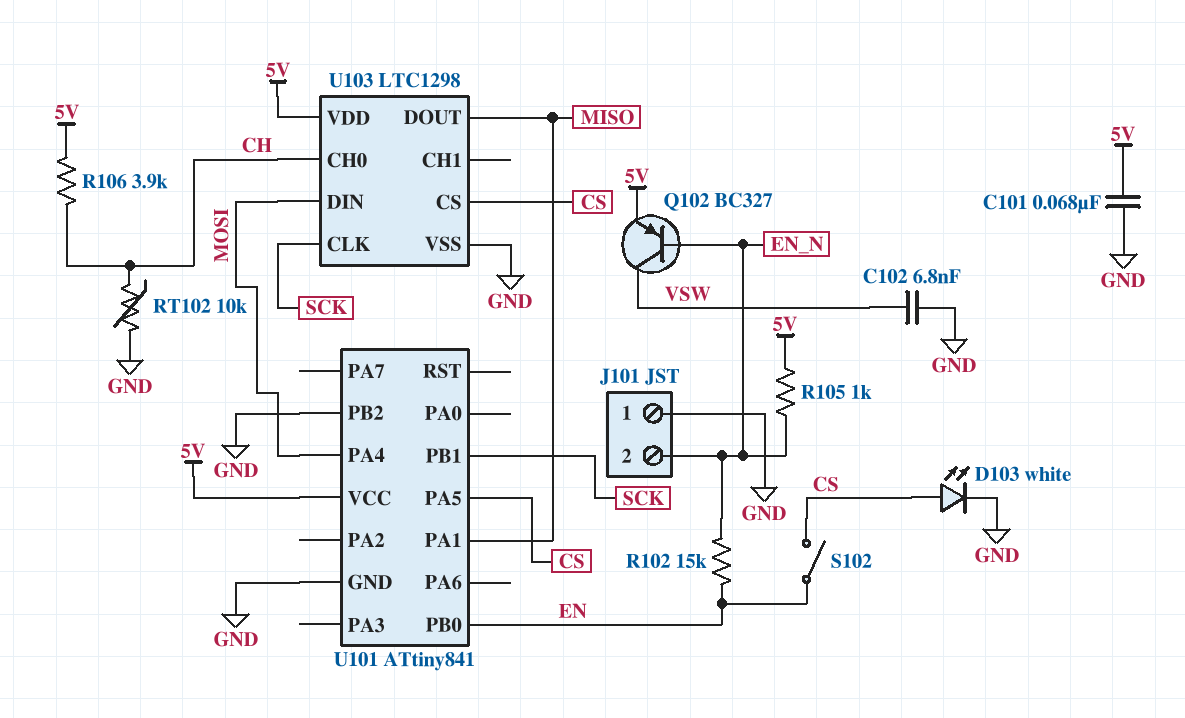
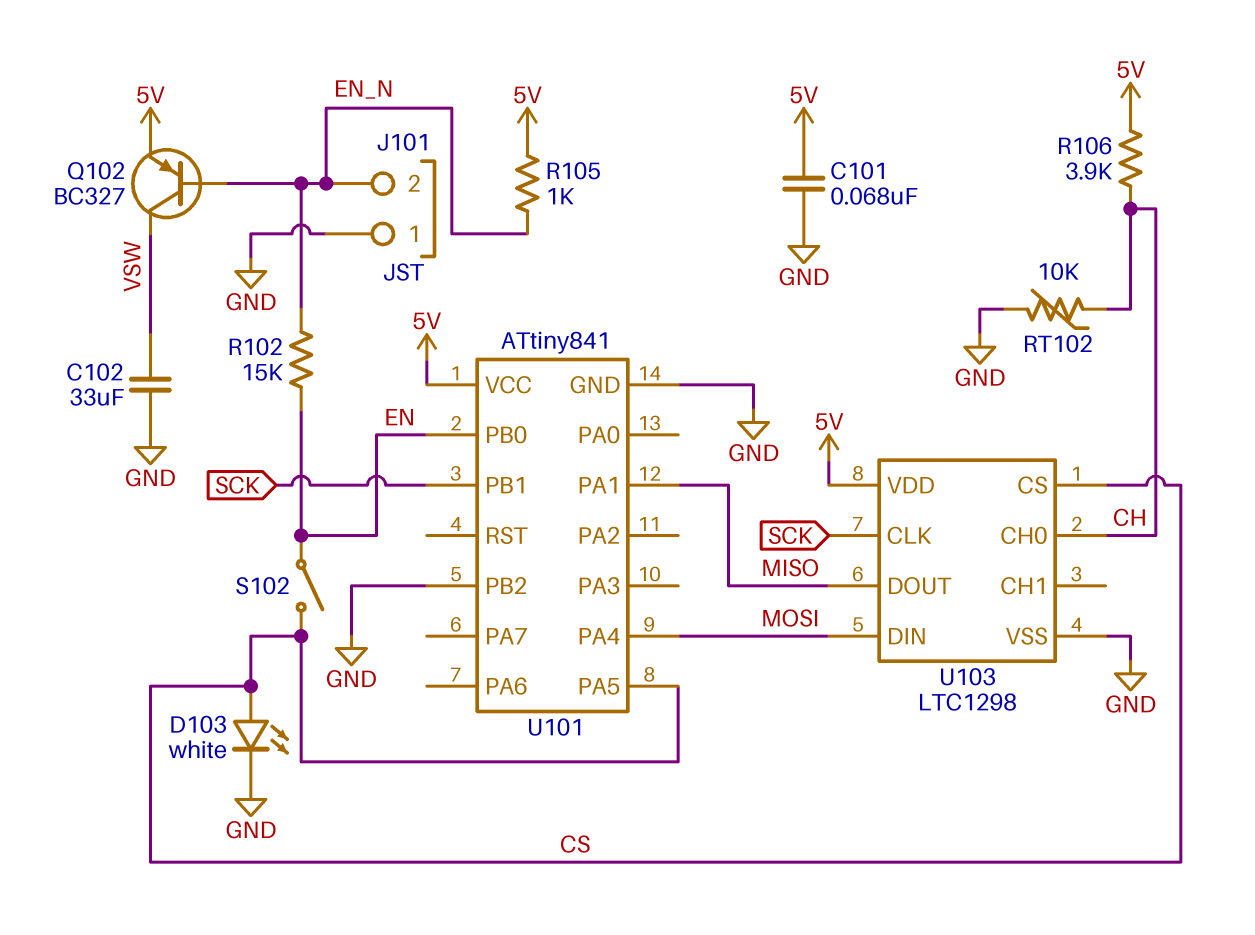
C102: 6.8nF (GND, VSW) -> 33uF (GND, VSW)

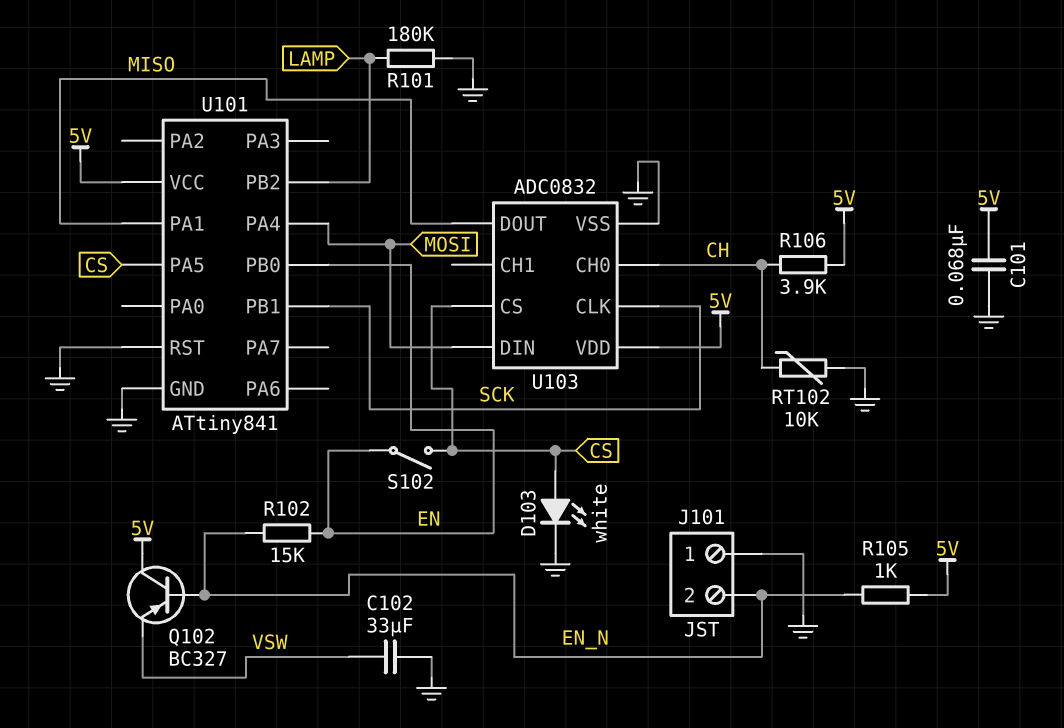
Q102: PNP BC327 (B EN_N, C VSW, E 5V) -> PNP BC327 (B EN_N, C 5V, E VSW)
R101: none -> 180k (GND, LAMP)
U101 pin PB2: GND -> LAMP
U101 pin RST: none -> GND
U103: LTC1298 -> ADC0832

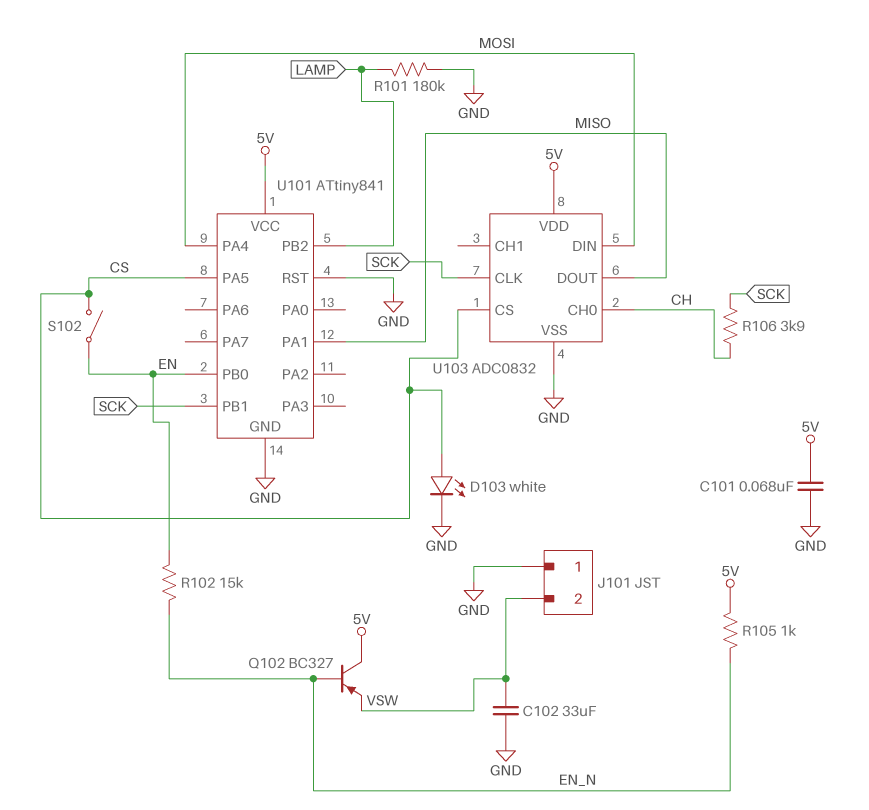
J101 pin 2: EN_N -> VSW
R106: 3.9k (5V, CH) -> 3.9k (CH, SCK)
RT102: 10k (CH, GND) -> none

